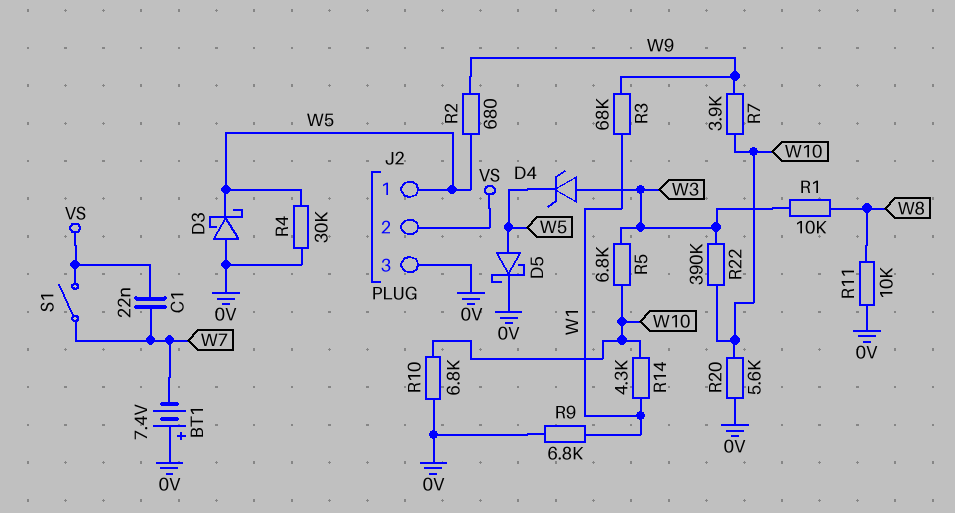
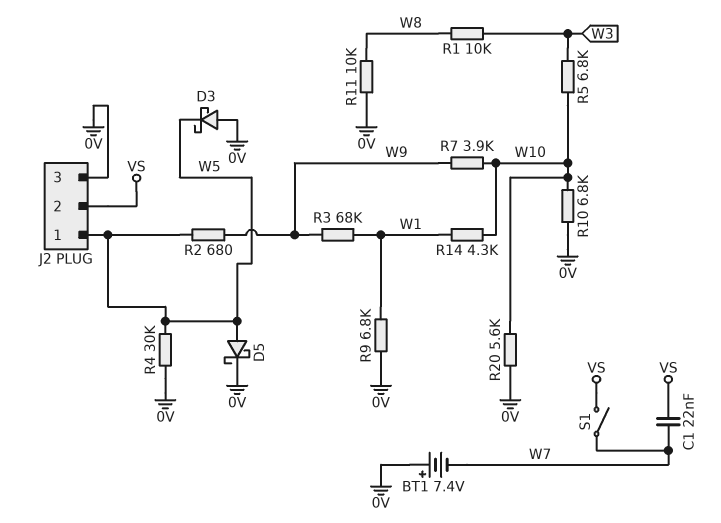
D4: zener (A W3, K W5) -> none
R22: 390k (W3, W10) -> none

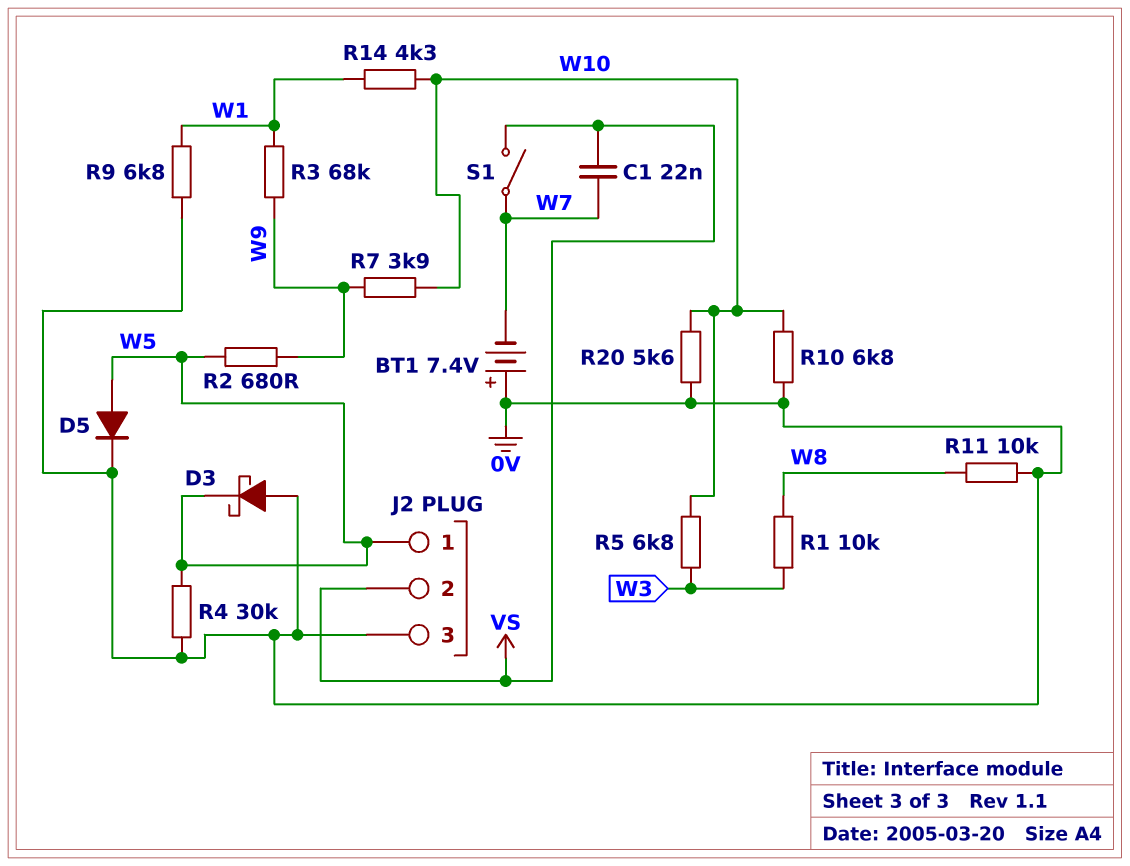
D5: schottky (A W5, K 0V) -> diode (A W5, K 0V)

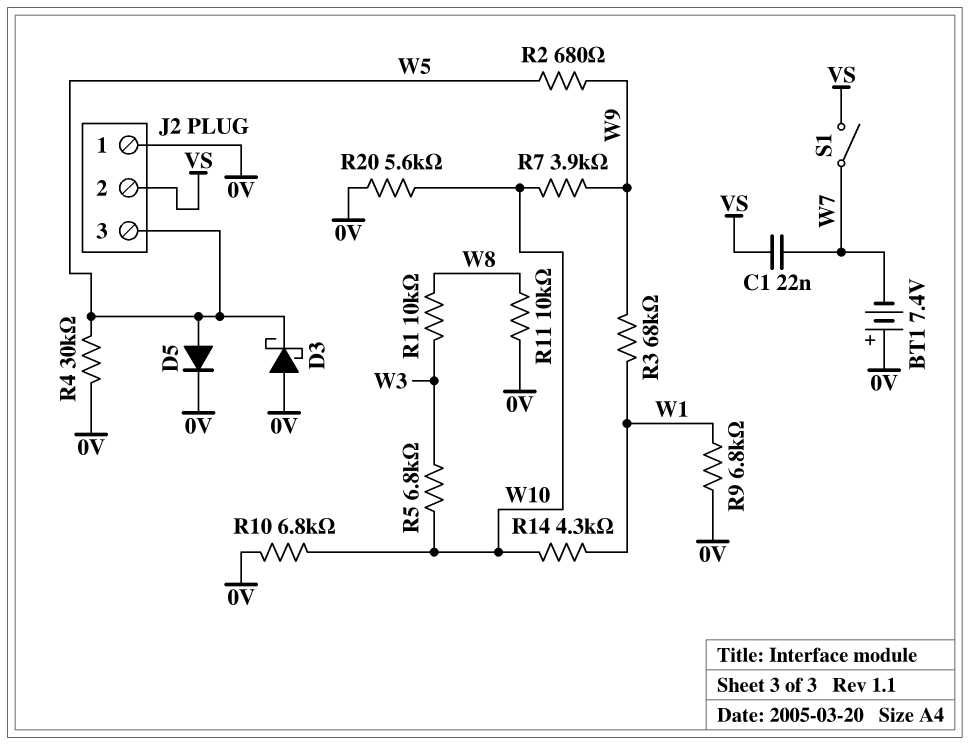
J2 pin 1: W5 -> 0V
J2 pin 3: 0V -> W5

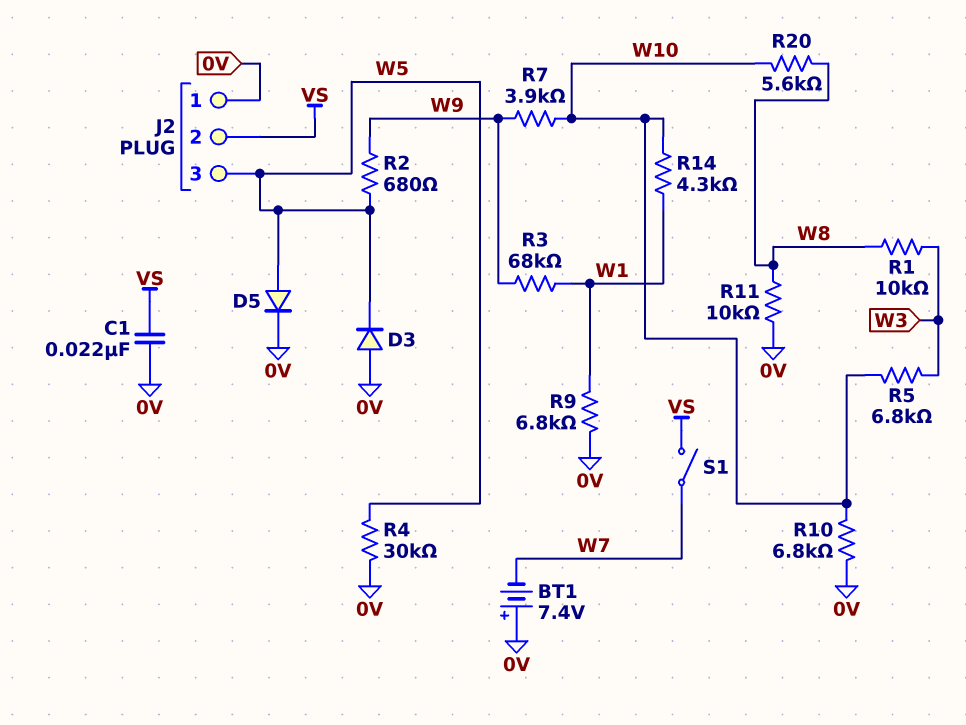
C1: 22nF (VS, W7) -> 22nF (0V, VS)
D3: schottky (A 0V, K W5) -> diode (A 0V, K W5)
R20: 5.6k (0V, W10) -> 5.6k (W8, W10)

